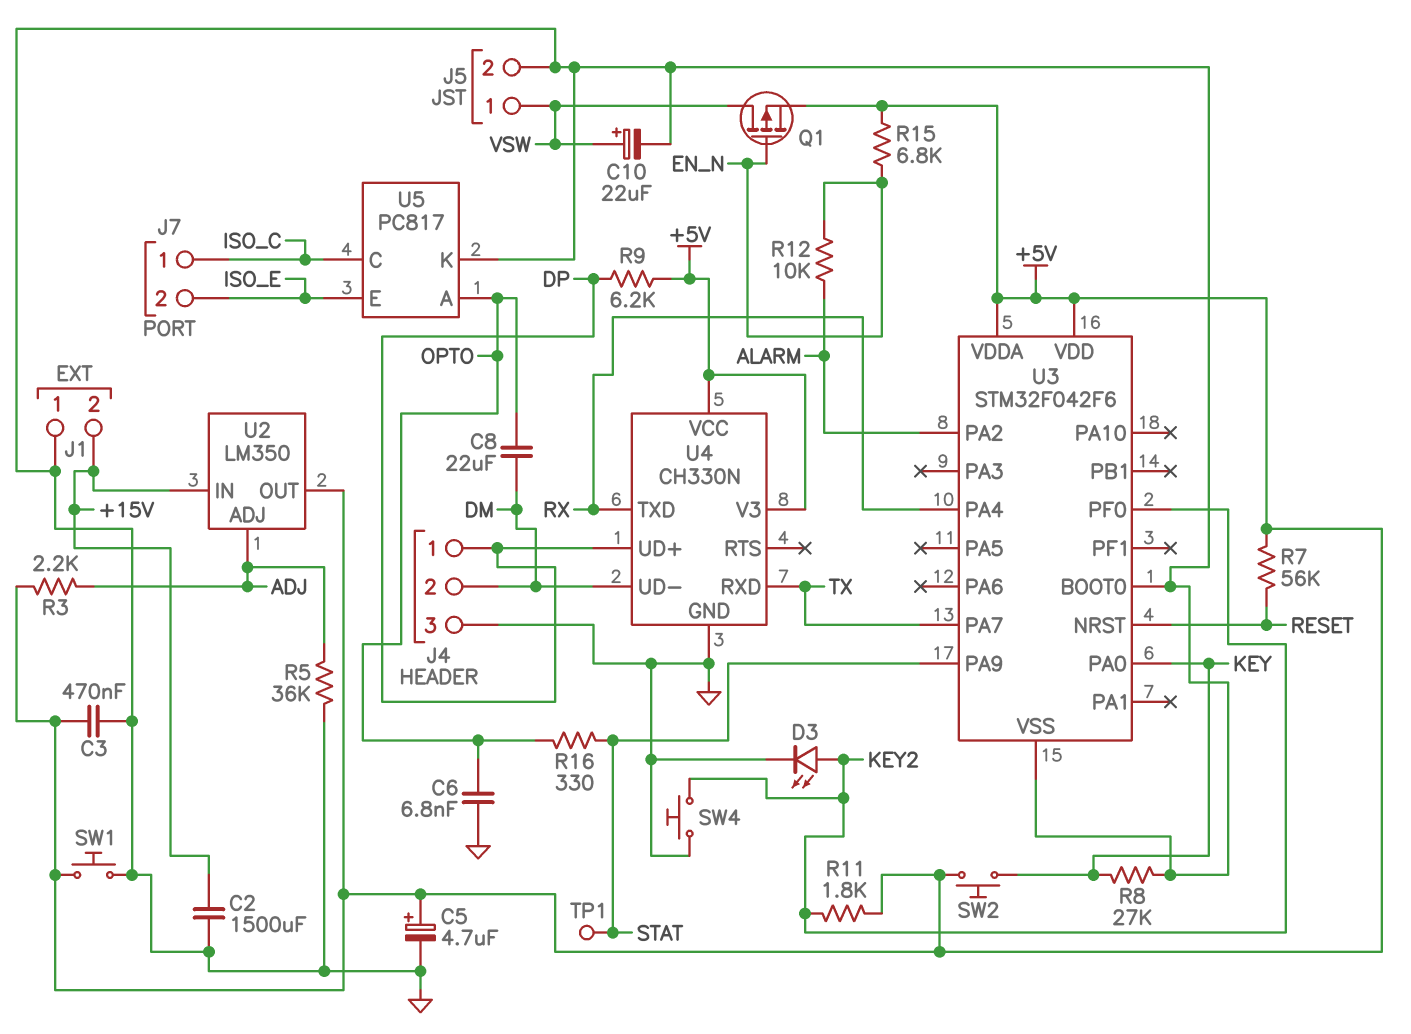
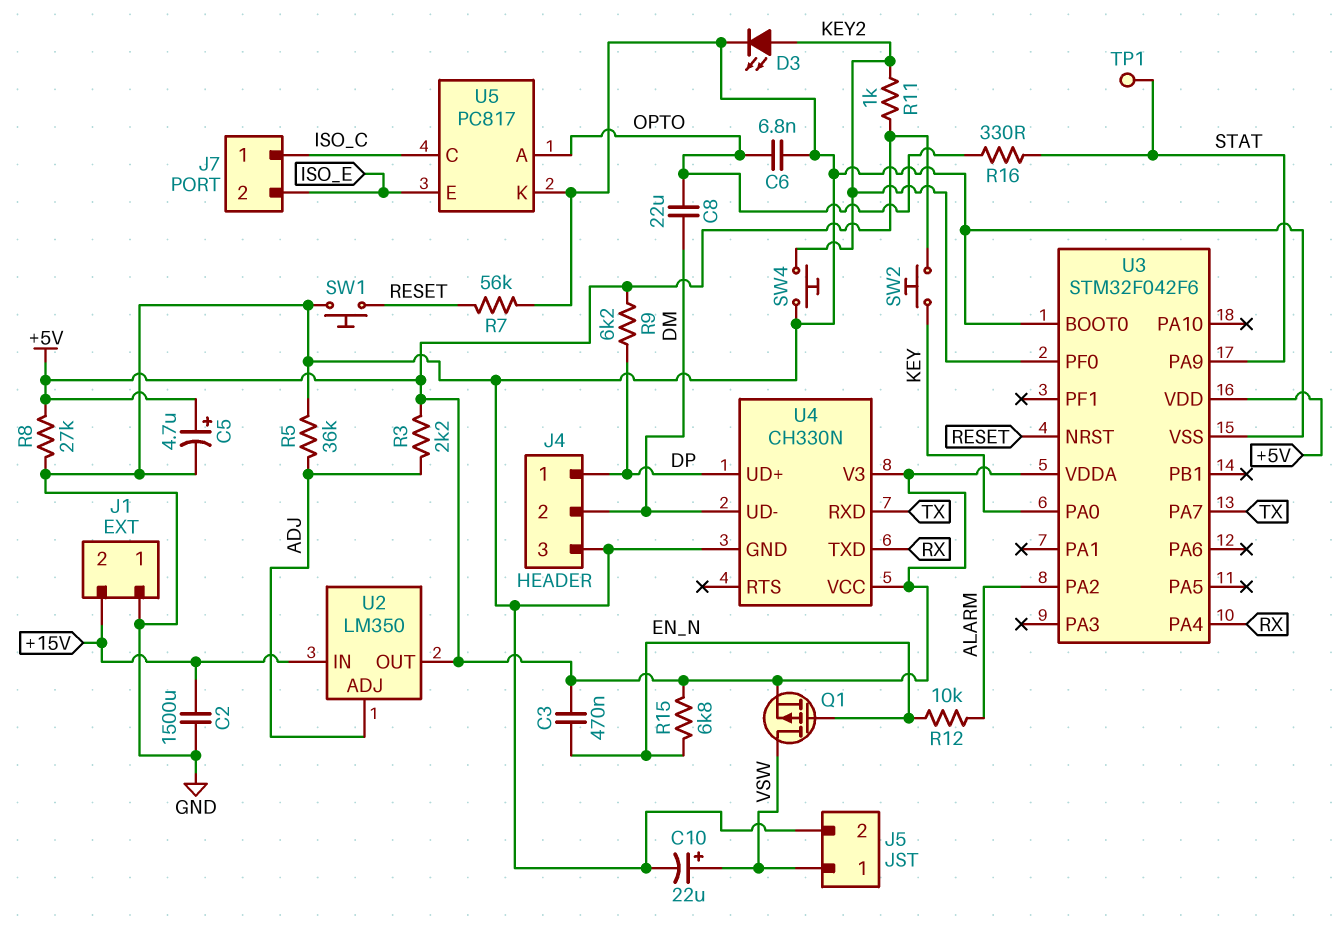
C3: 470nF (+5V, GND) -> 470nF (+5V, EN_N)
R7: 56k (+5V, RESET) -> 56k (GND, RESET)
R8: 27k (GND, KEY) -> 27k (+5V, GND)
R11: 1.8k (+5V, KEY2) -> 1k (+5V, KEY2)
SW1: button (+5V, GND) -> button (GND, RESET)

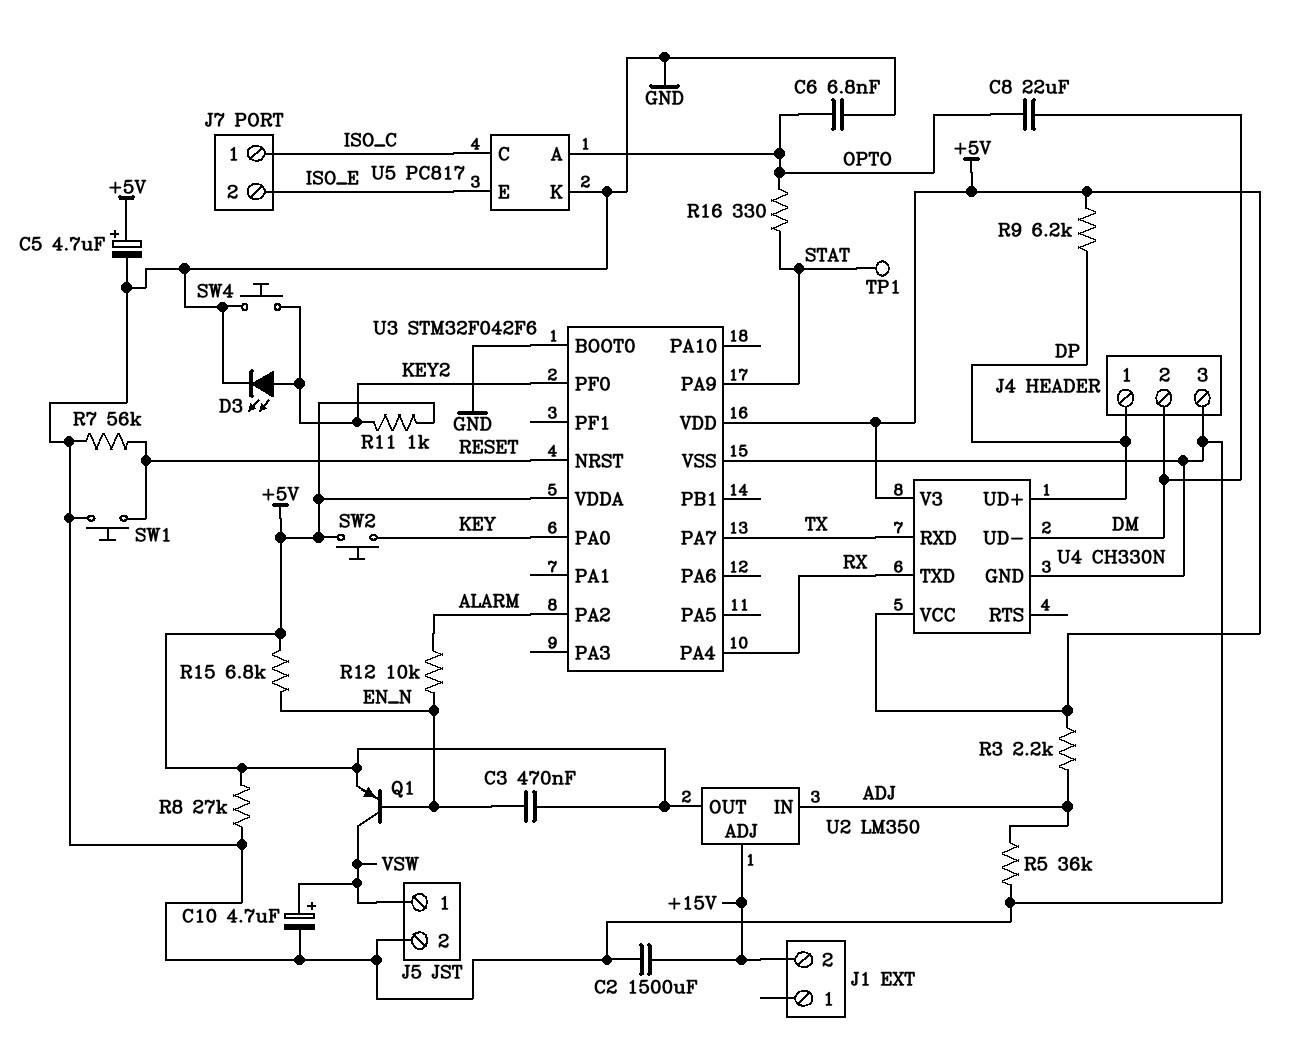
C10: 22uF (plus VSW, minus GND) -> 4.7uF (plus VSW, minus GND)
J1 pin 1: GND -> none
Q1: PMOS (G EN_N, D VSW, S +5V) -> PNP (B EN_N, C VSW, E +5V)
U2 pin ADJ: ADJ -> +15V
U2 pin IN: +15V -> ADJ

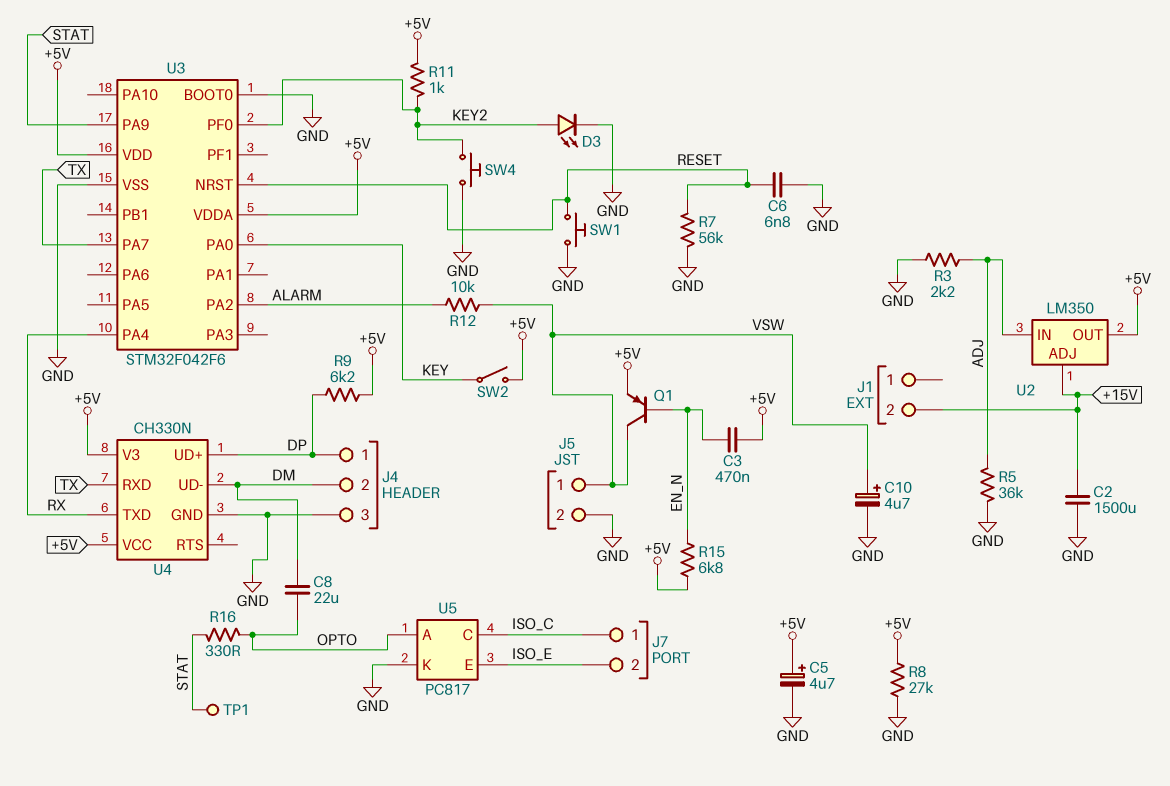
C6: 6.8nF (GND, OPTO) -> 6.8nF (GND, RESET)
R3: 2.2k (+5V, ADJ) -> 2.2k (ADJ, GND)
R12: 10k (ALARM, EN_N) -> 10k (ALARM, VSW)
SW2: button (+5V, KEY) -> switch (+5V, KEY)

